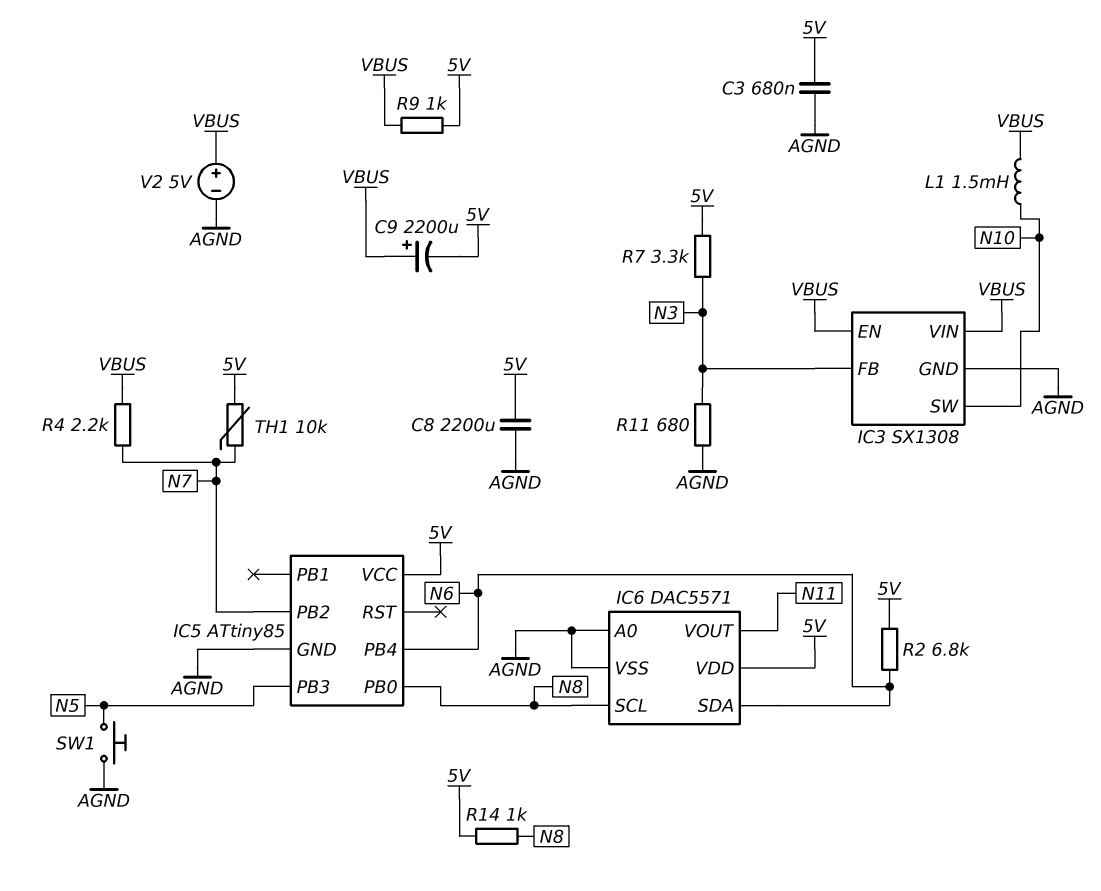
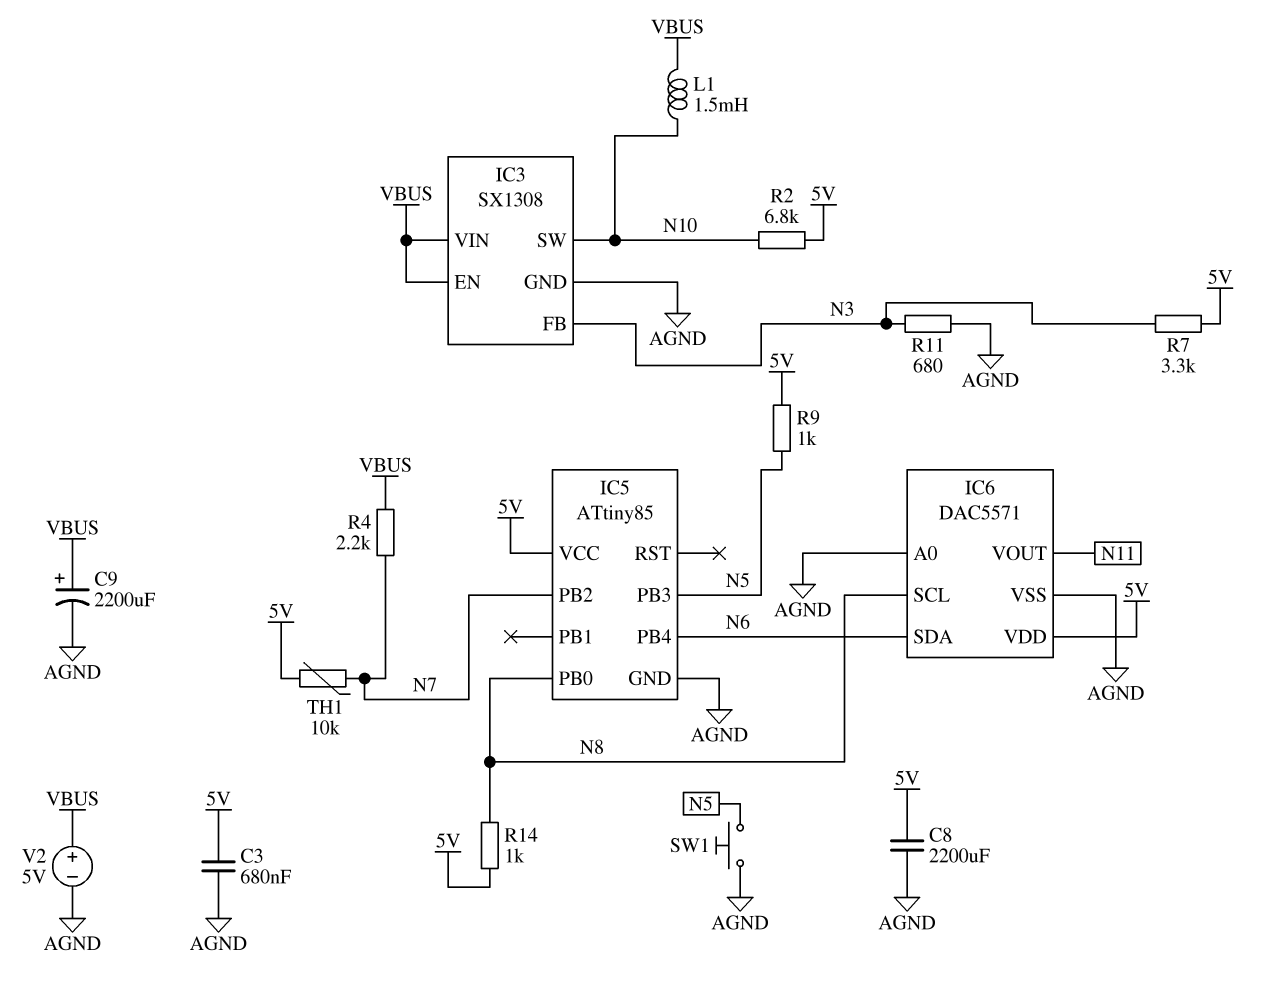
C9: 2200uF (plus VBUS, minus 5V) -> 2200uF (plus VBUS, minus AGND)
R2: 6.8k (5V, N6) -> 6.8k (5V, N10)
R9: 1k (5V, VBUS) -> 1k (5V, N5)

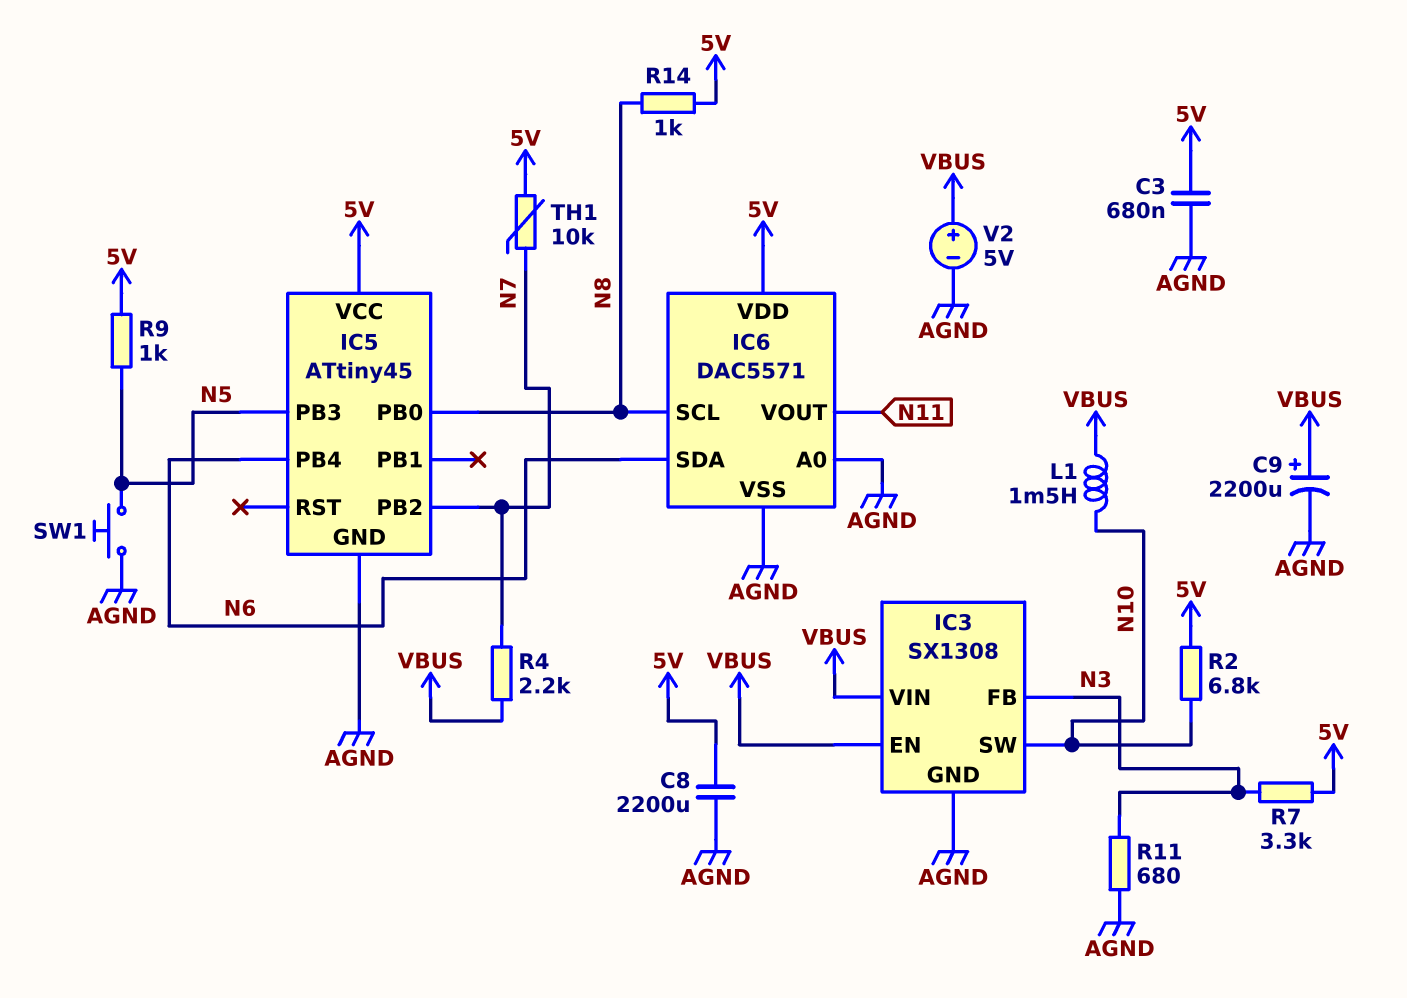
IC5: ATtiny85 -> ATtiny45

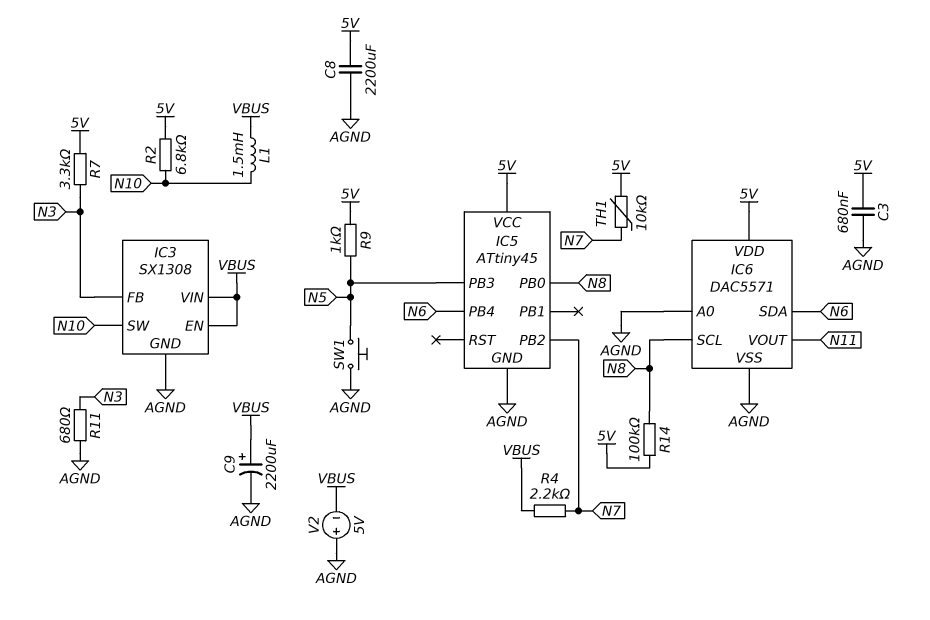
R14: 1k (5V, N8) -> 100k (5V, N8)
V2: 5V (plus VBUS, minus AGND) -> 5V (plus AGND, minus VBUS)

